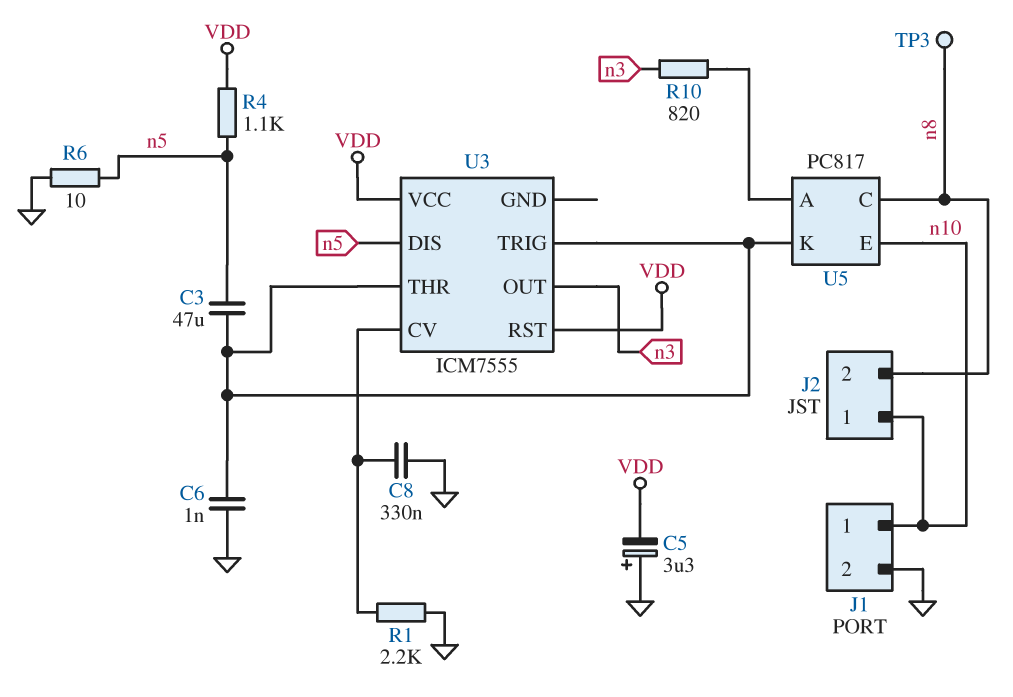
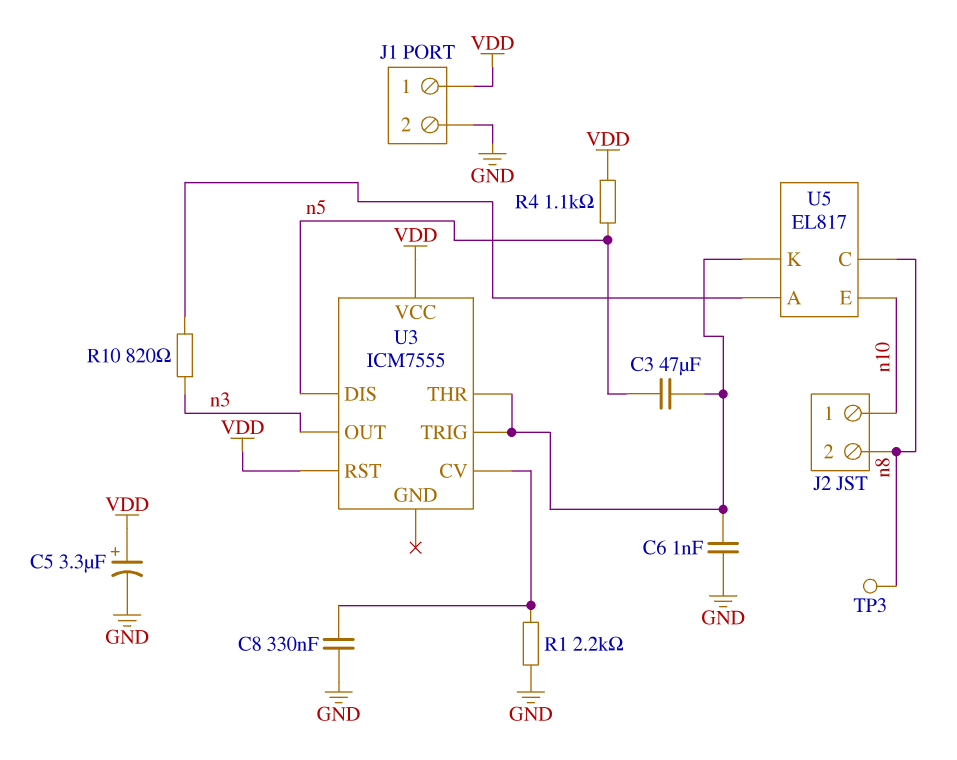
C5: 3.3uF (plus GND, minus VDD) -> 3.3uF (plus VDD, minus GND)
J1 pin 1: n10 -> VDD
R6: 10 (GND, n5) -> none
U5: PC817 -> EL817

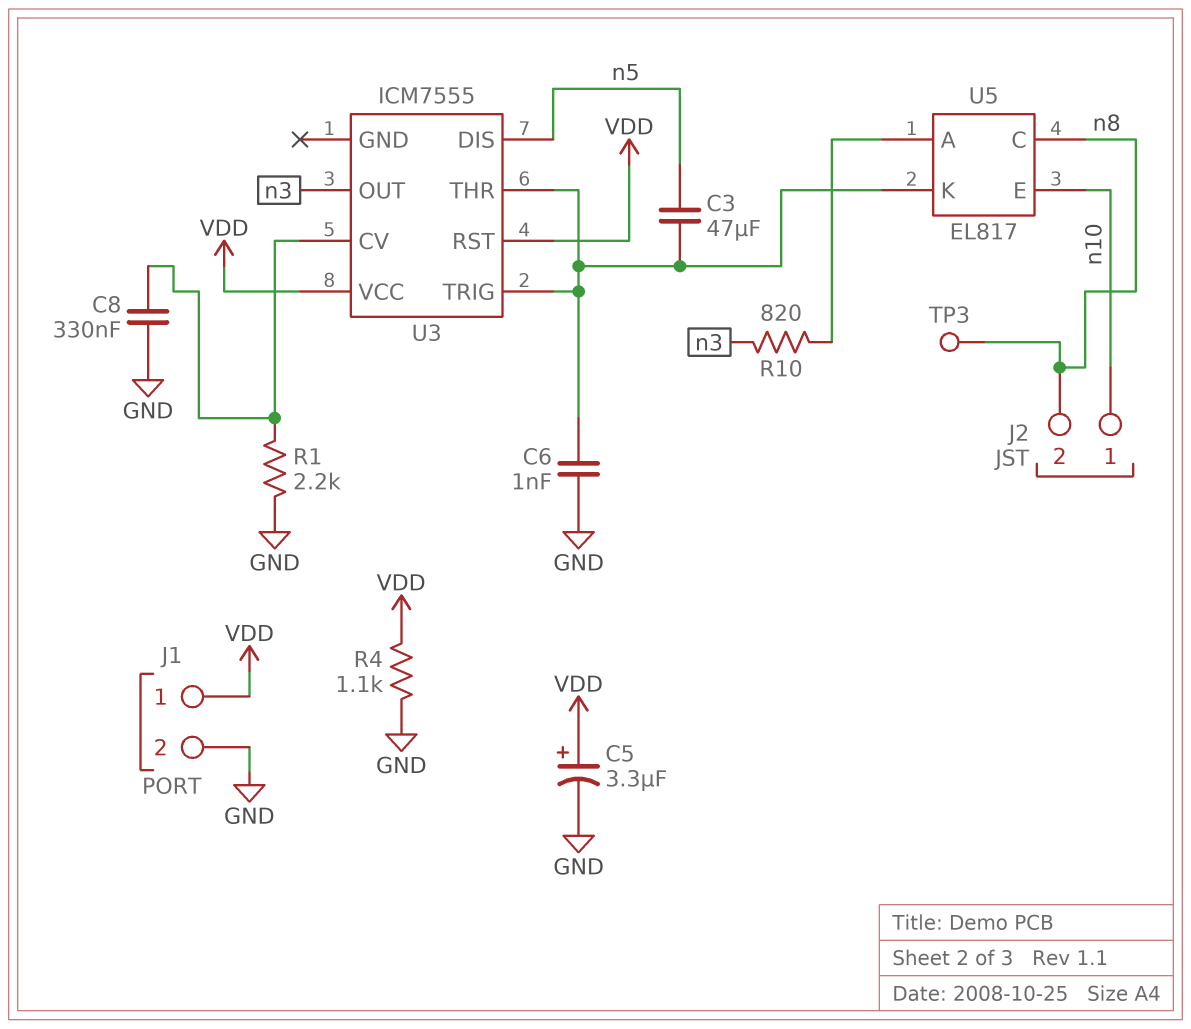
R4: 1.1k (VDD, n5) -> 1.1k (GND, VDD)

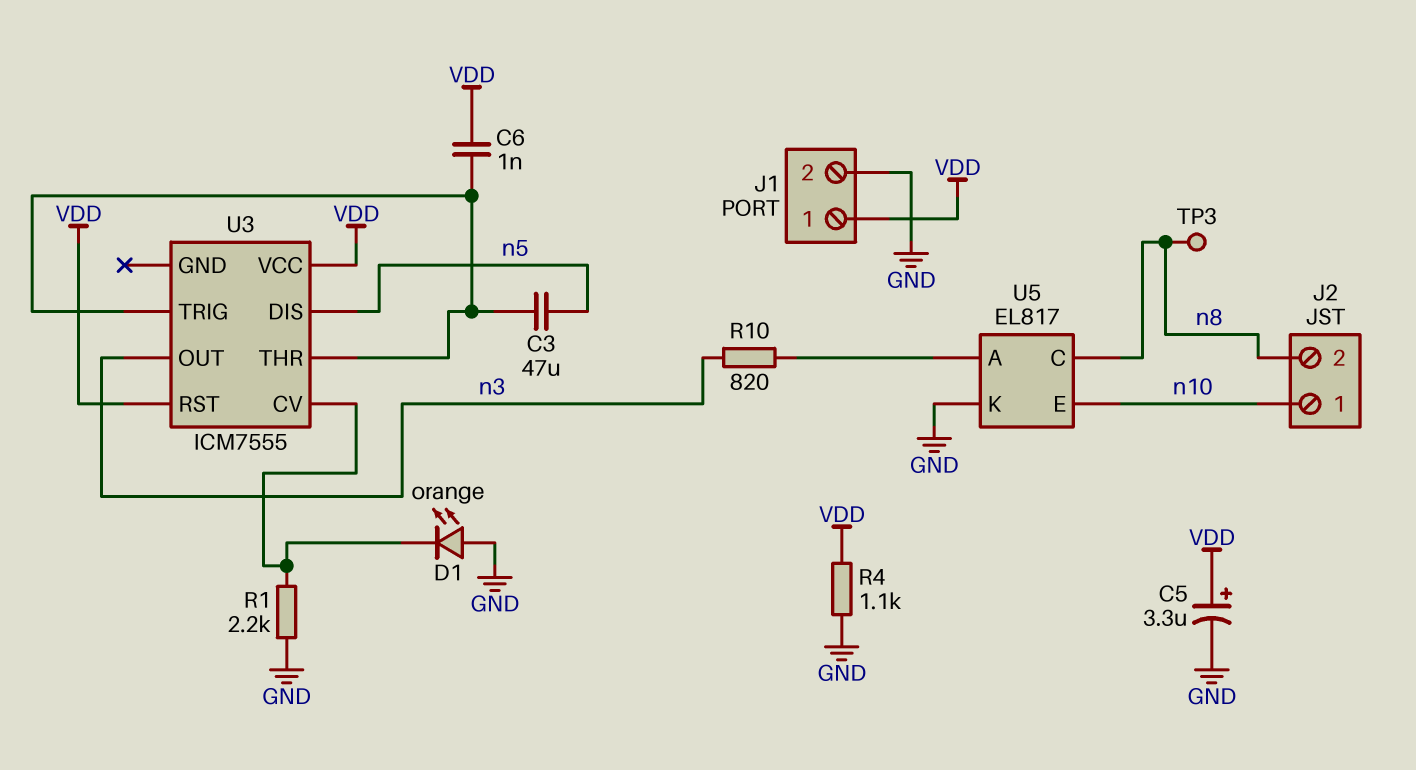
C6: 1nF (GND, U3/THR) -> 1nF (U3/THR, VDD)
C8: 330nF (GND, U3/CV) -> none
D1: none -> LED orange (A GND, K U3/CV)
U5 pin K: U3/THR -> GND

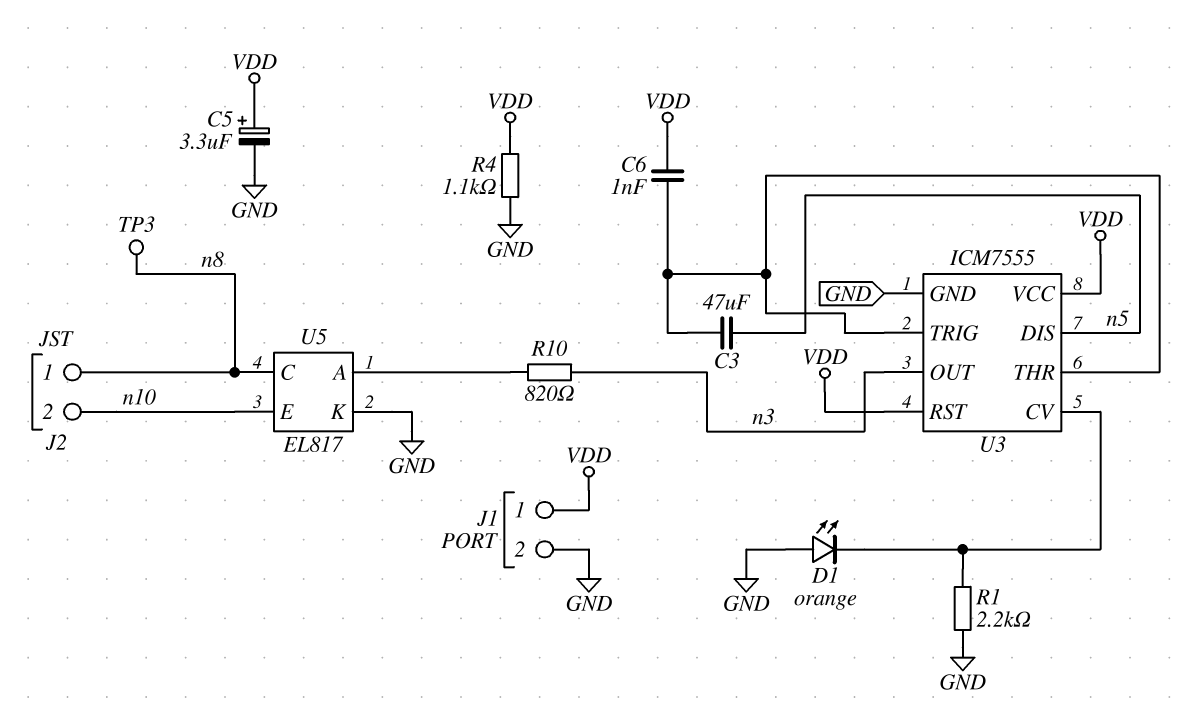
J2 pin 1: n10 -> n8
J2 pin 2: n8 -> n10
U3 pin GND: none -> GND

